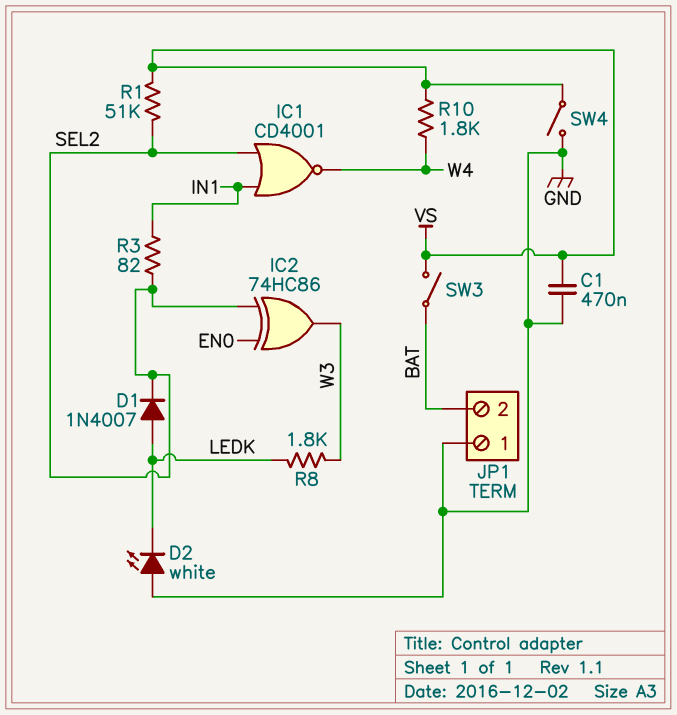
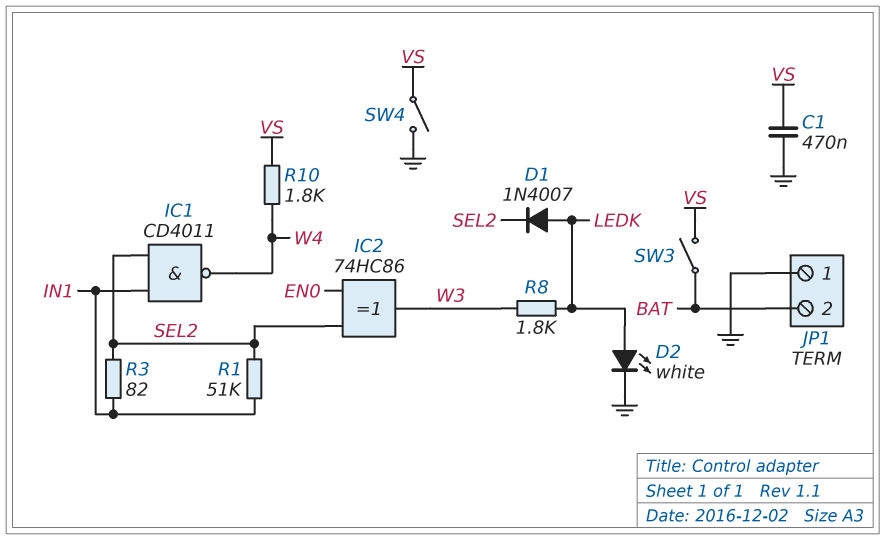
D2: LED white (A GND, K LEDK) -> LED white (A LEDK, K GND)
IC1: NOR CD4001 (in IN1, in SEL2, out W4) -> NAND CD4011 (in IN1, in SEL2, out W4)
R1: 51k (SEL2, VS) -> 51k (IN1, SEL2)

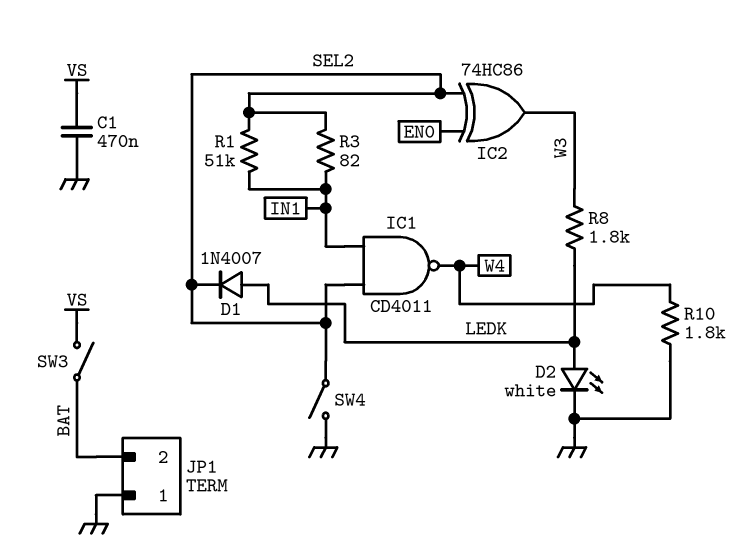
R10: 1.8k (VS, W4) -> 1.8k (GND, W4)
SW4: switch (GND, VS) -> switch (GND, SEL2)

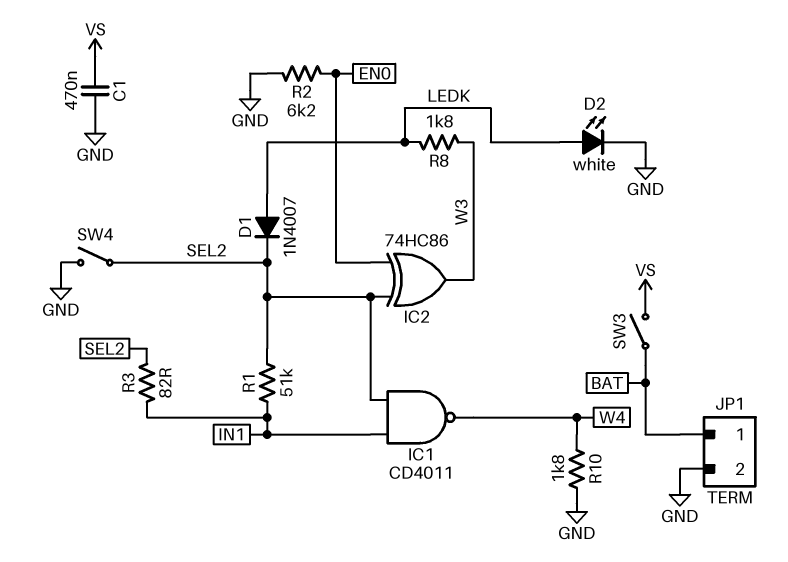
JP1 pin 1: GND -> BAT
JP1 pin 2: BAT -> GND
R2: none -> 6.2k (EN0, GND)

